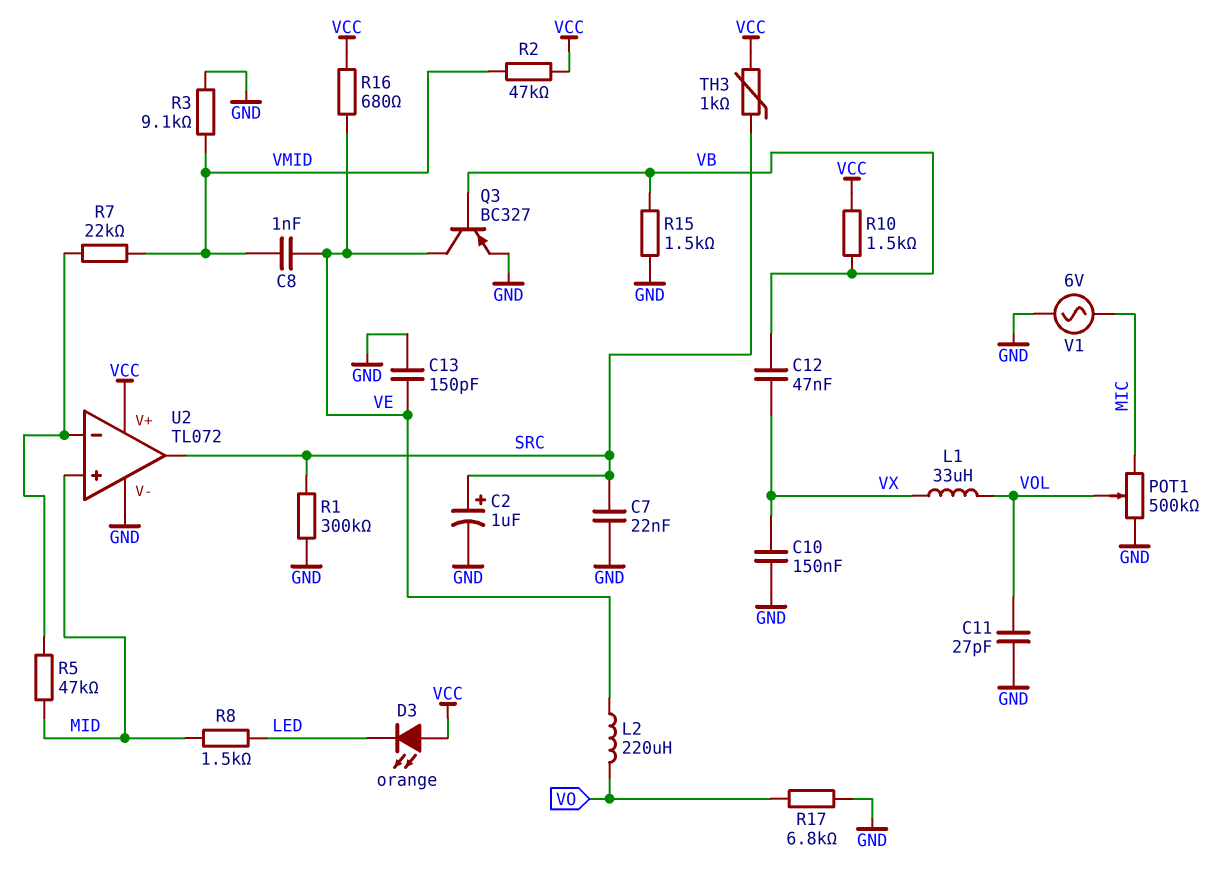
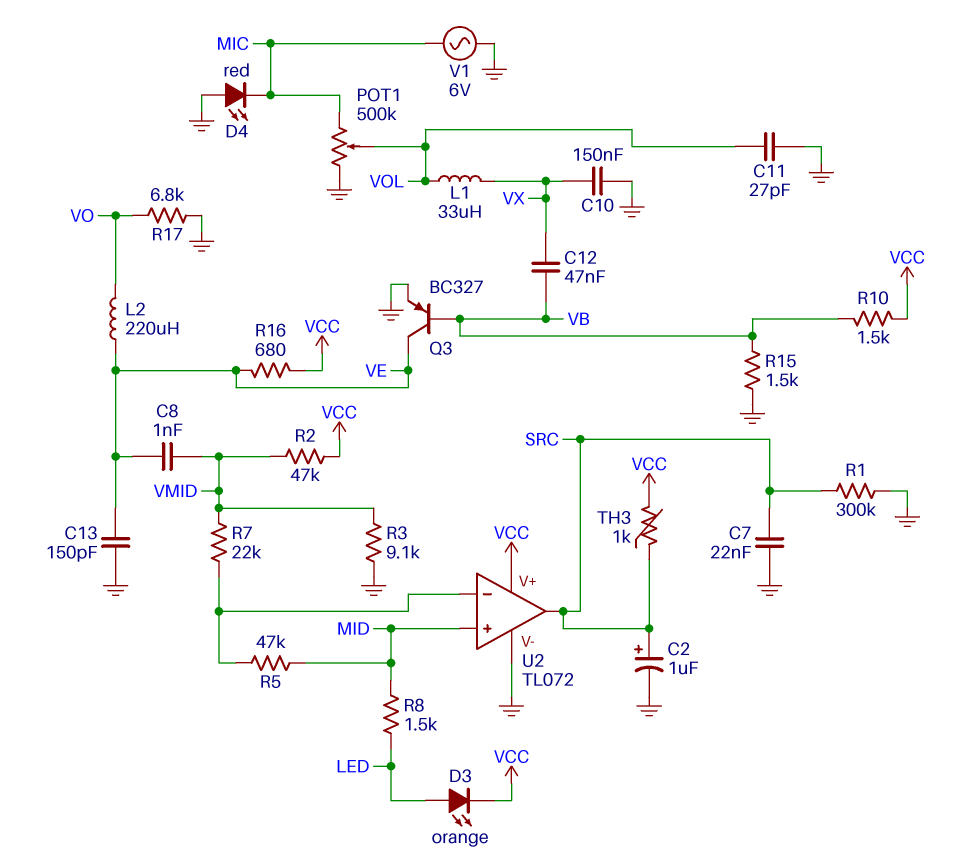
D3: LED orange (A VCC, K LED) -> LED orange (A LED, K VCC)
D4: none -> LED red (A GND, K MIC)

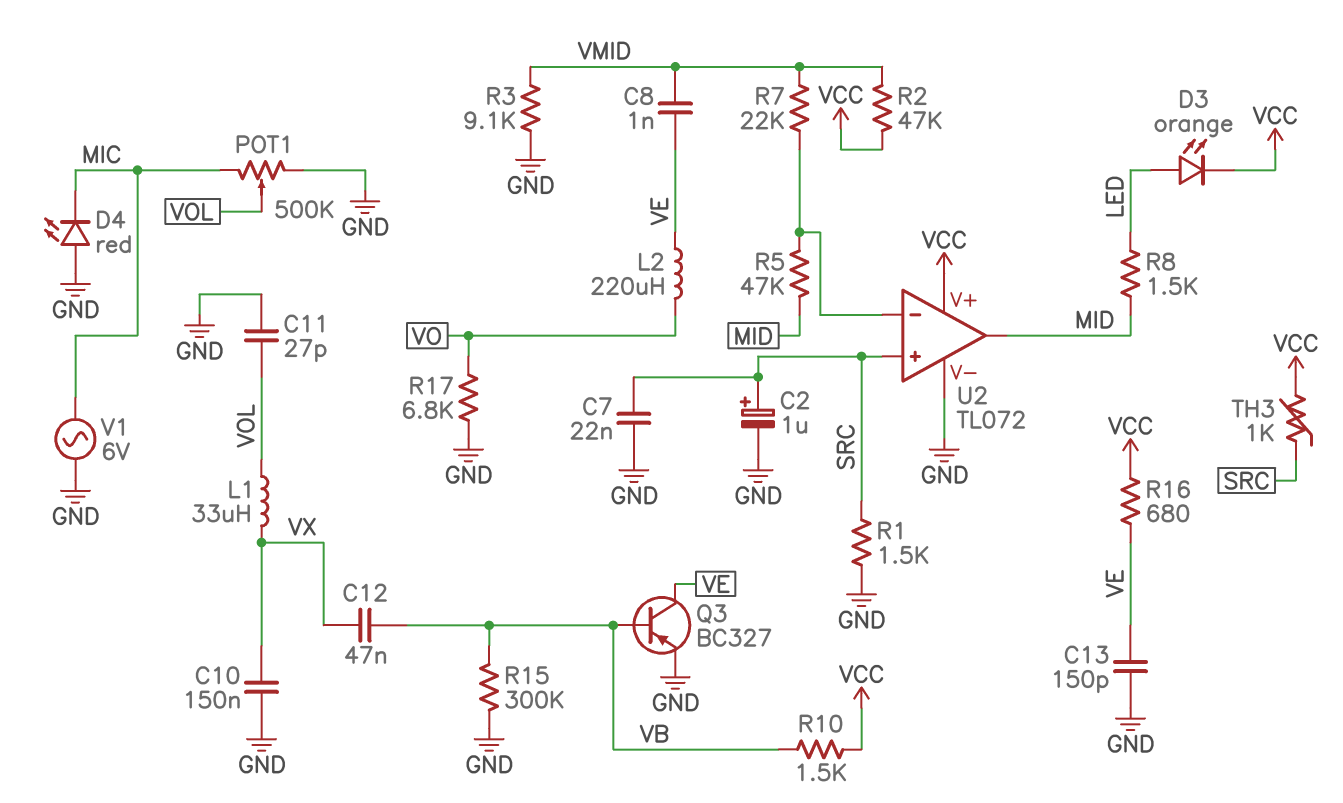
R1: 300k (GND, SRC) -> 1.5k (GND, SRC)
R15: 1.5k (GND, VB) -> 300k (GND, VB)
U2 pin in+: MID -> SRC
U2 pin out: SRC -> MID

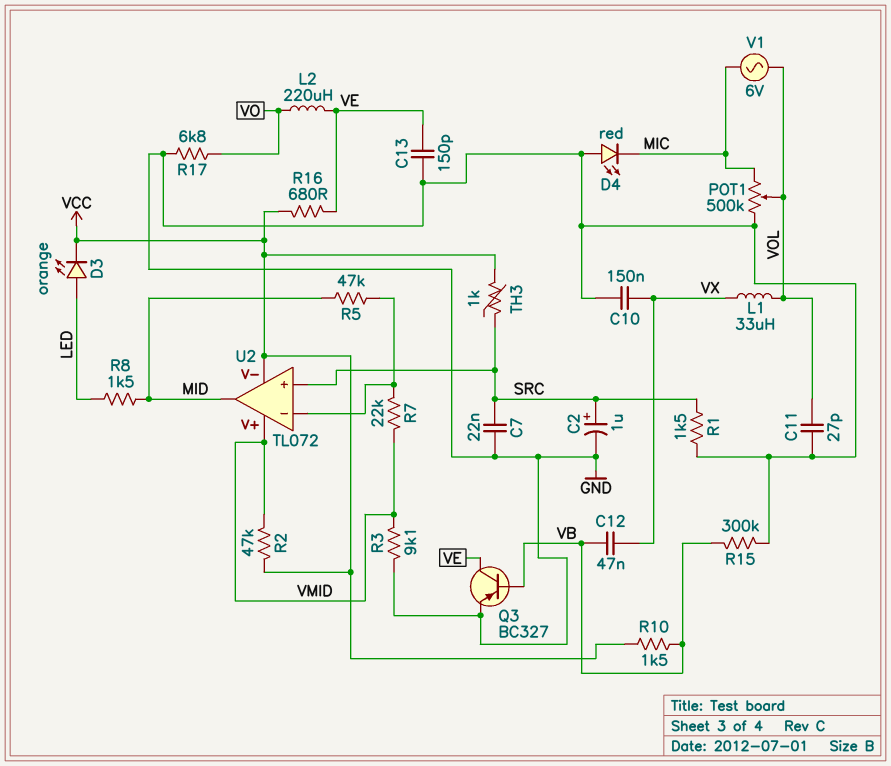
C8: 1nF (VE, VMID) -> none
U2 pin V+: VCC -> VMID
U2 pin V-: GND -> VCC
V1: AC 6V (GND, MIC) -> AC 6V (MIC, VOL)

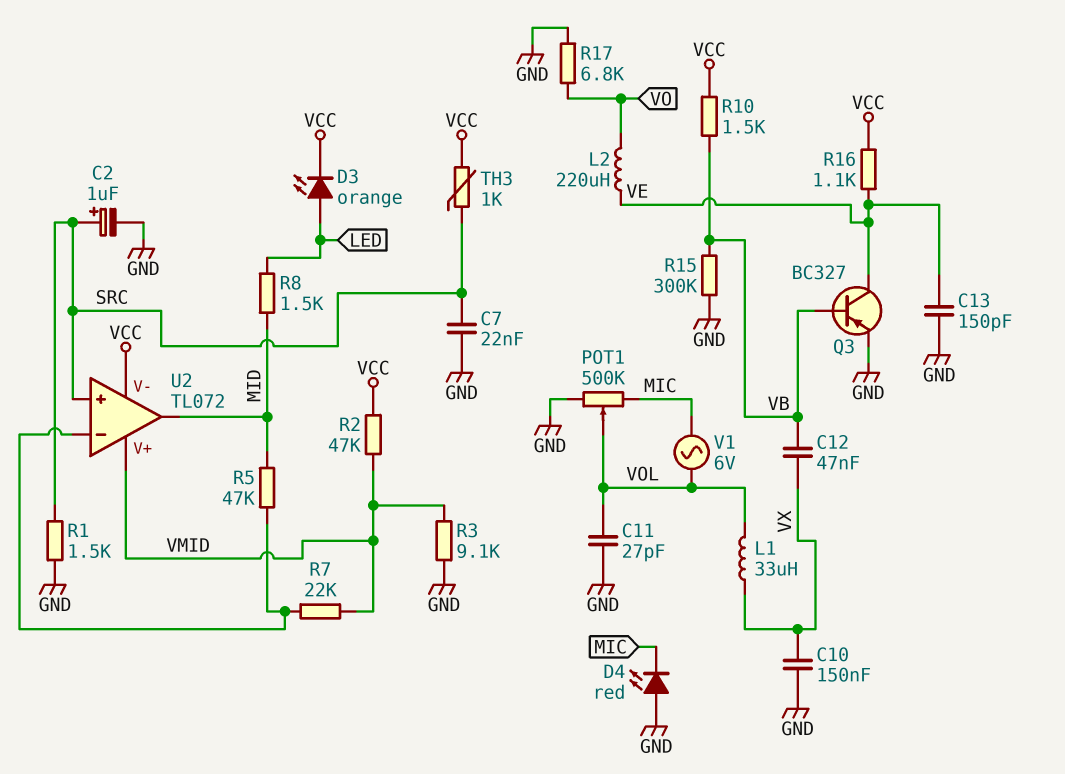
R16: 680 (VCC, VE) -> 1.1k (VCC, VE)

